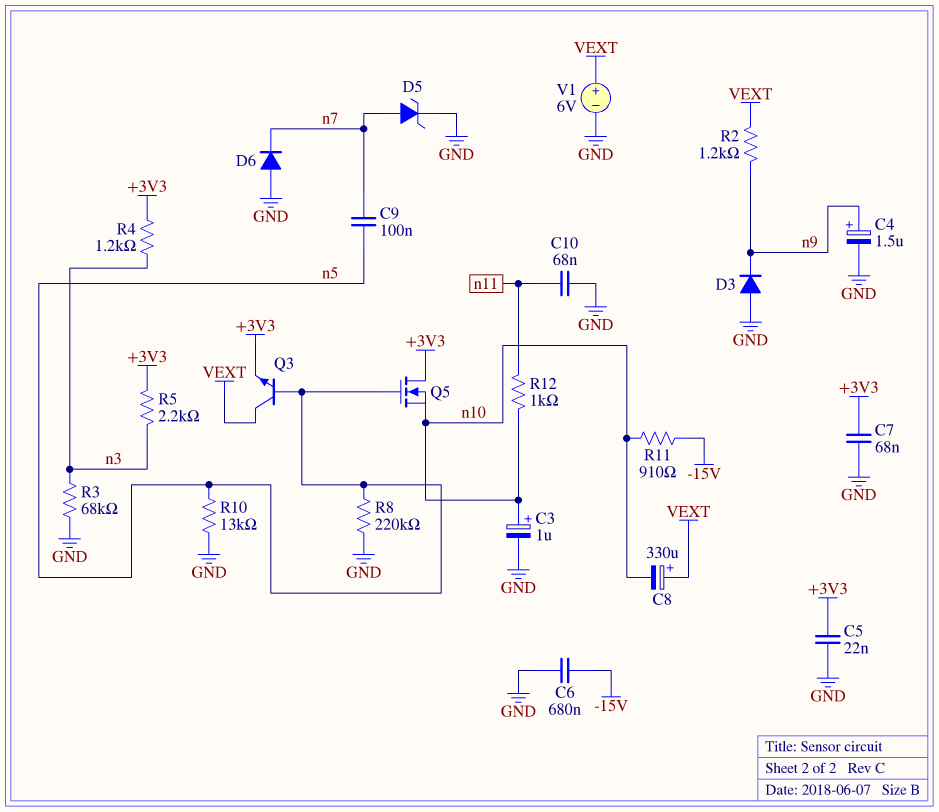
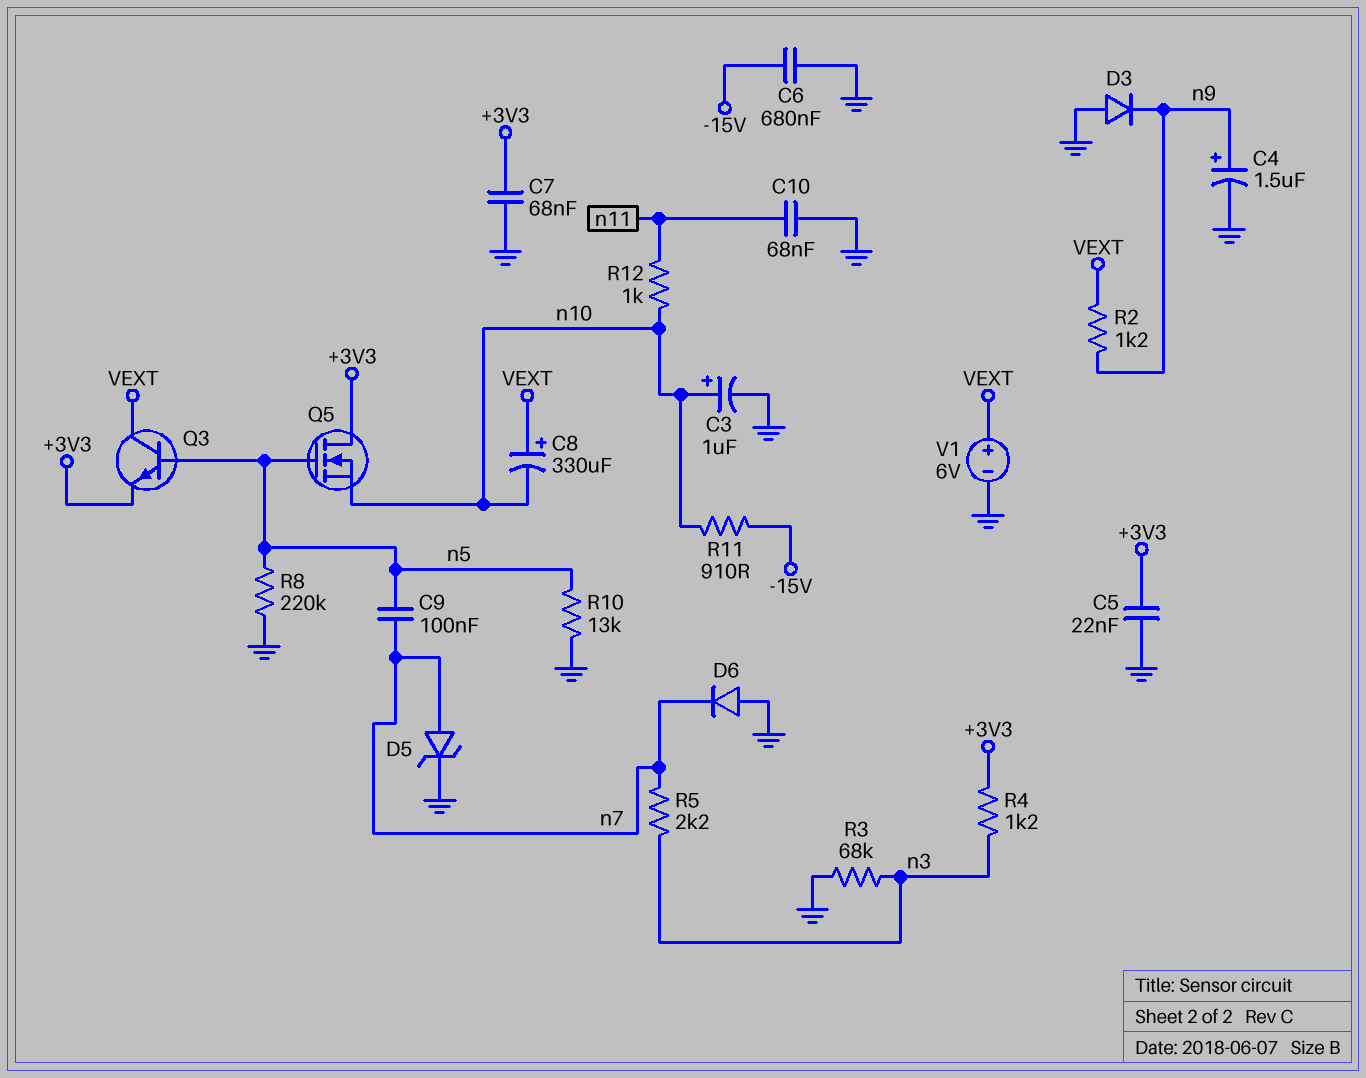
R5: 2.2k (+3V3, n3) -> 2.2k (n3, n7)

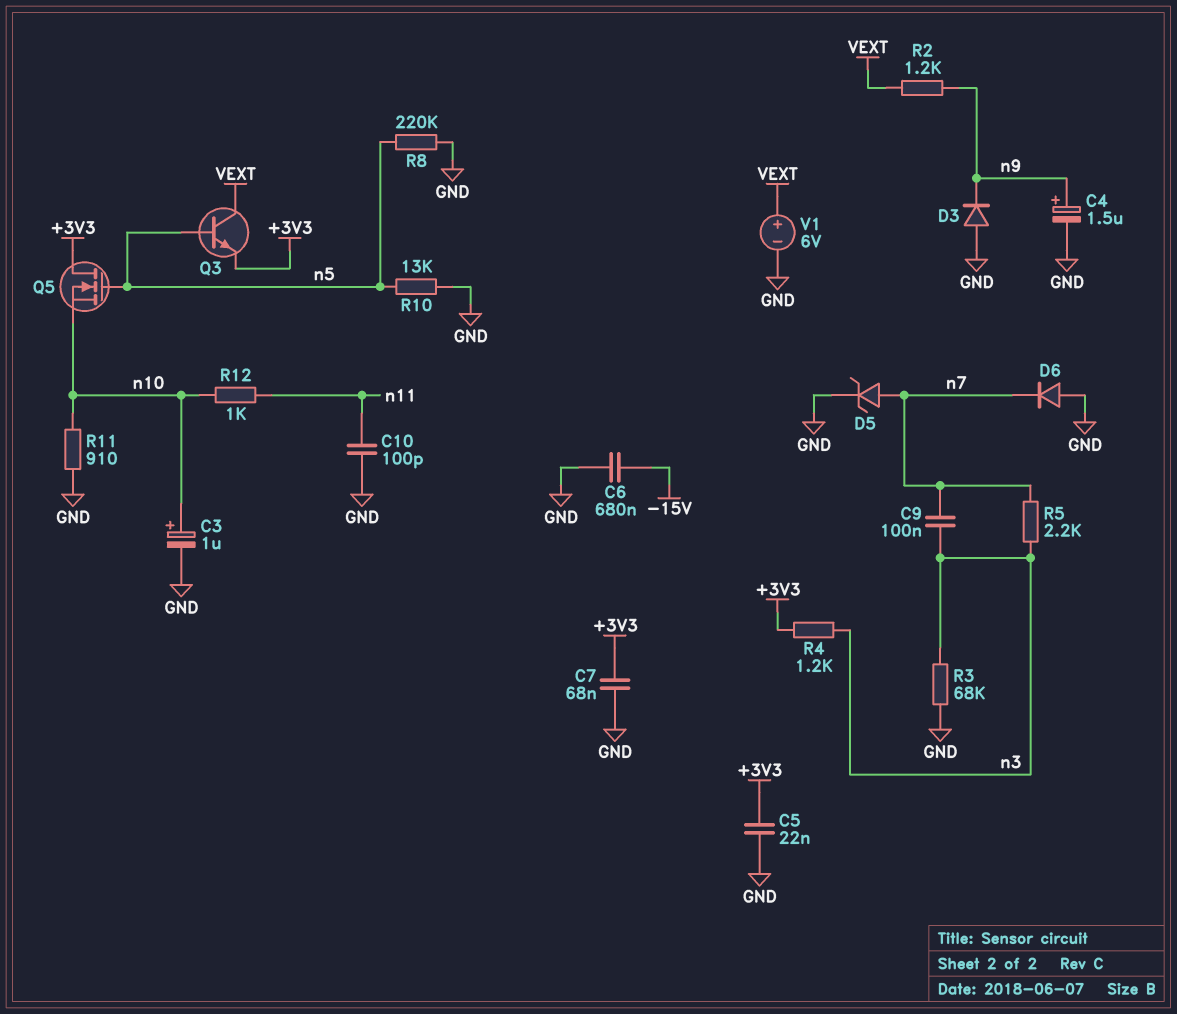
C8: 330uF (plus VEXT, minus n10) -> none
C9: 100nF (n5, n7) -> 100nF (n3, n7)
C10: 68nF (GND, n11) -> 100pF (GND, n11)
R11: 910 (-15V, n10) -> 910 (GND, n10)

